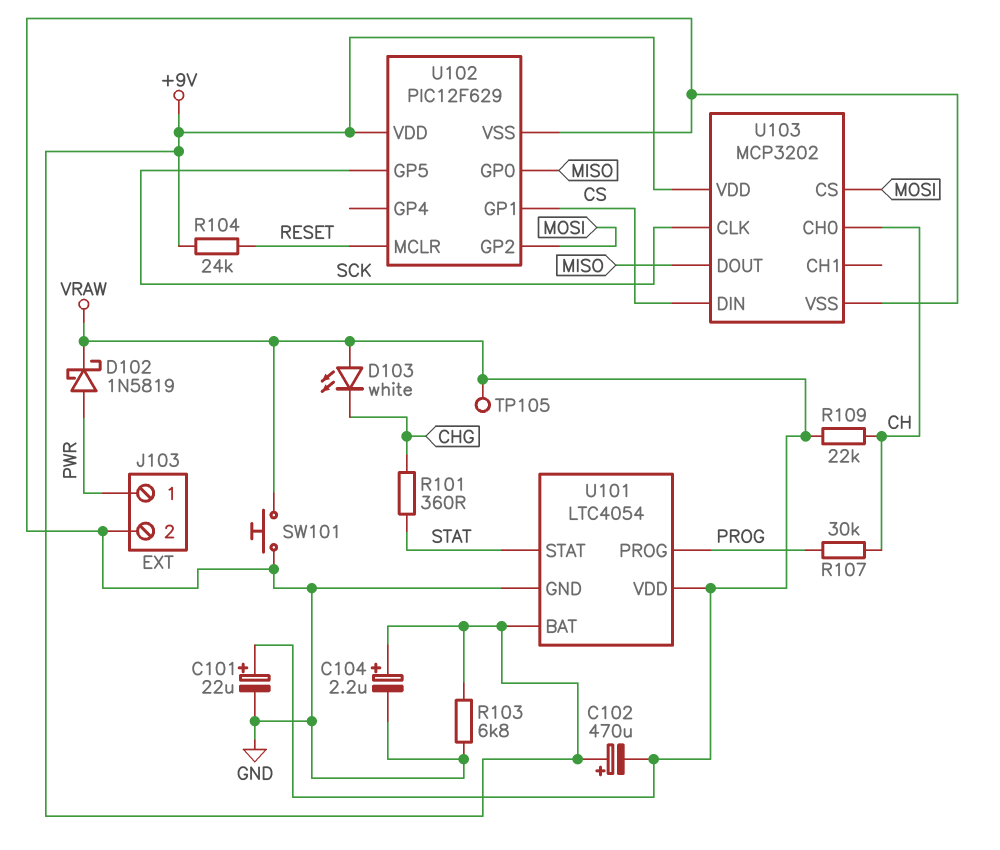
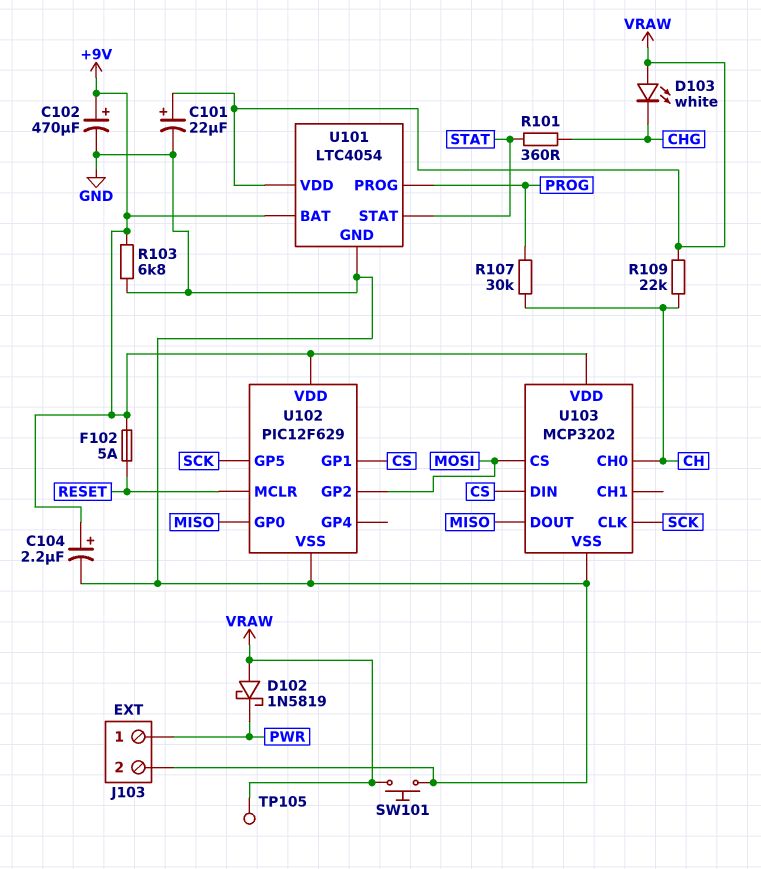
C102: 470uF (plus +9V, minus VRAW) -> 470uF (plus +9V, minus GND)
D102: schottky 1N5819 (A PWR, K VRAW) -> schottky 1N5819 (A VRAW, K PWR)
F102: none -> 5A (+9V, RESET)
R104: 24k (+9V, RESET) -> none

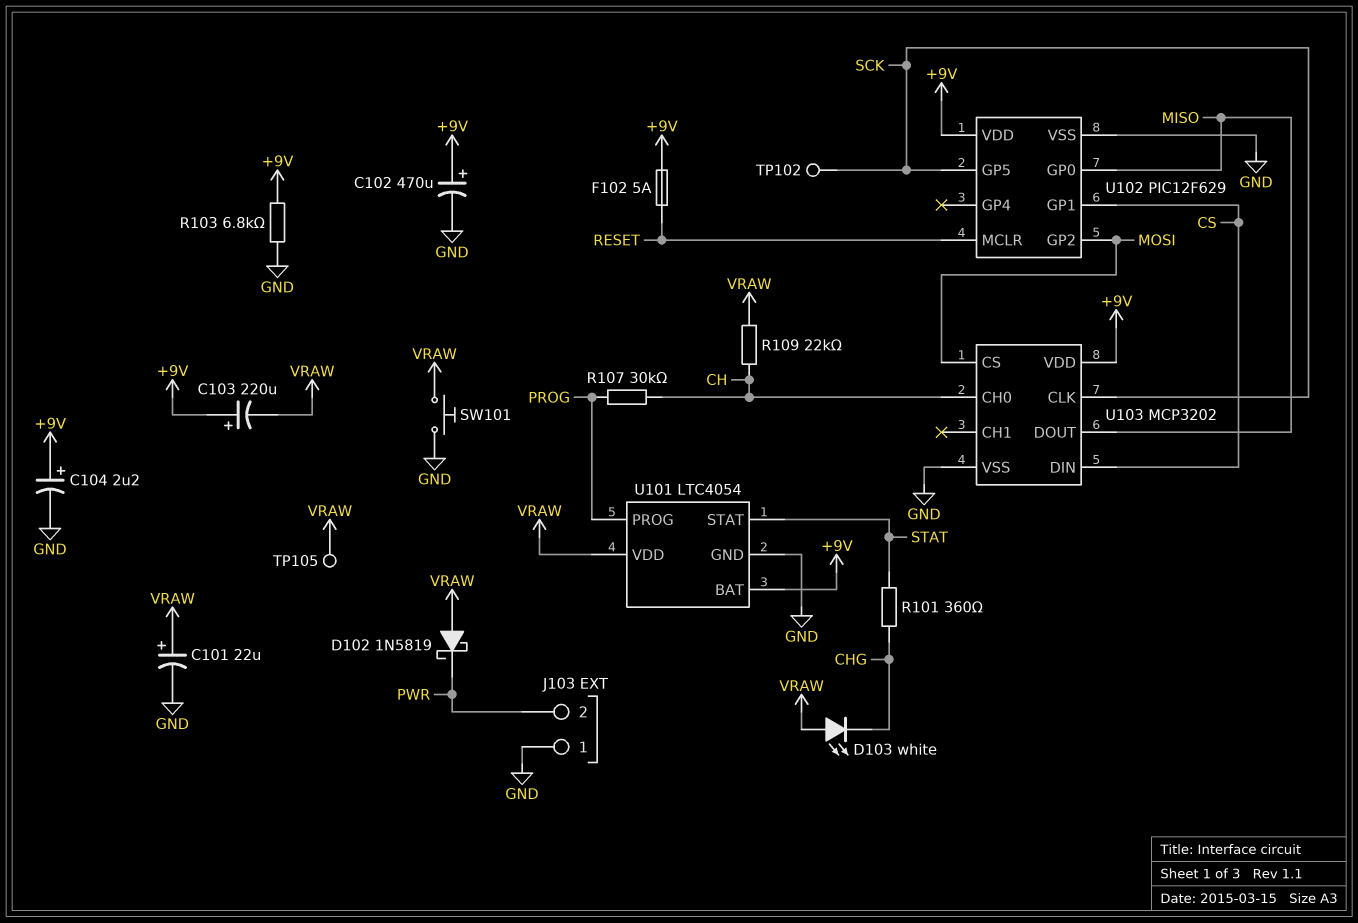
C103: none -> 220uF (plus +9V, minus VRAW)
J103 pin 1: PWR -> GND
J103 pin 2: GND -> PWR
TP102: none -> test point (SCK)

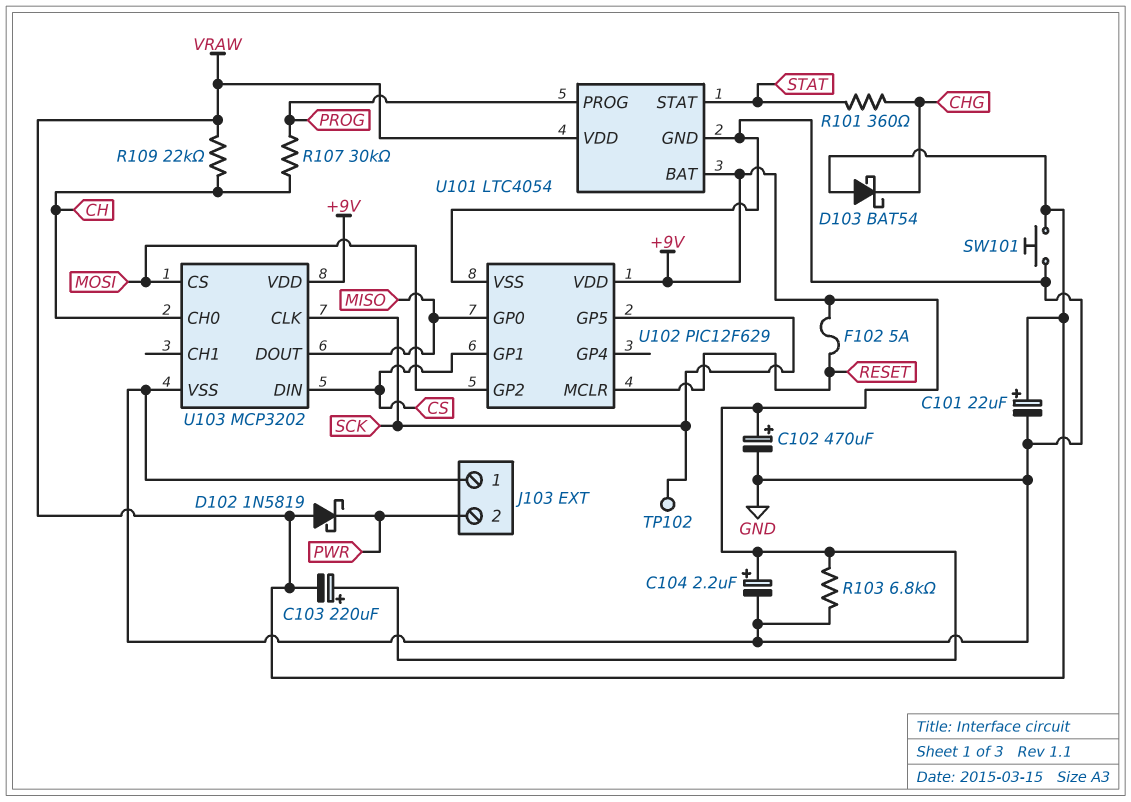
D103: LED white (A VRAW, K CHG) -> schottky BAT54 (A VRAW, K CHG)
TP105: test point (VRAW) -> none

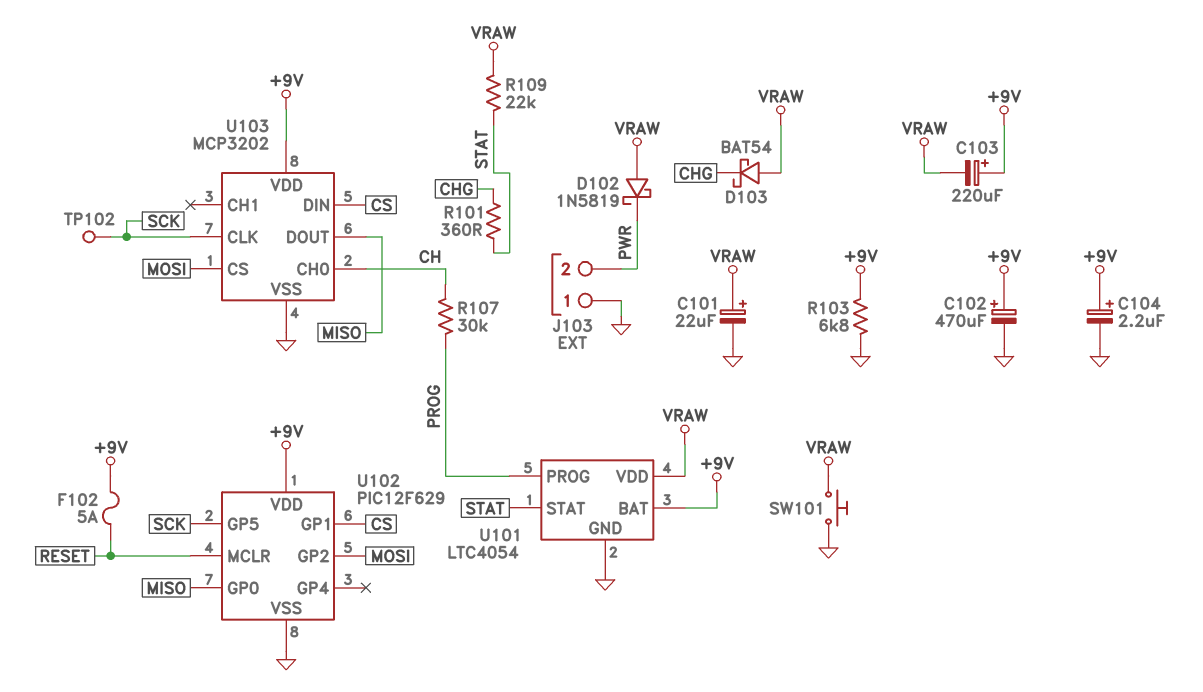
R109: 22k (CH, VRAW) -> 22k (STAT, VRAW)

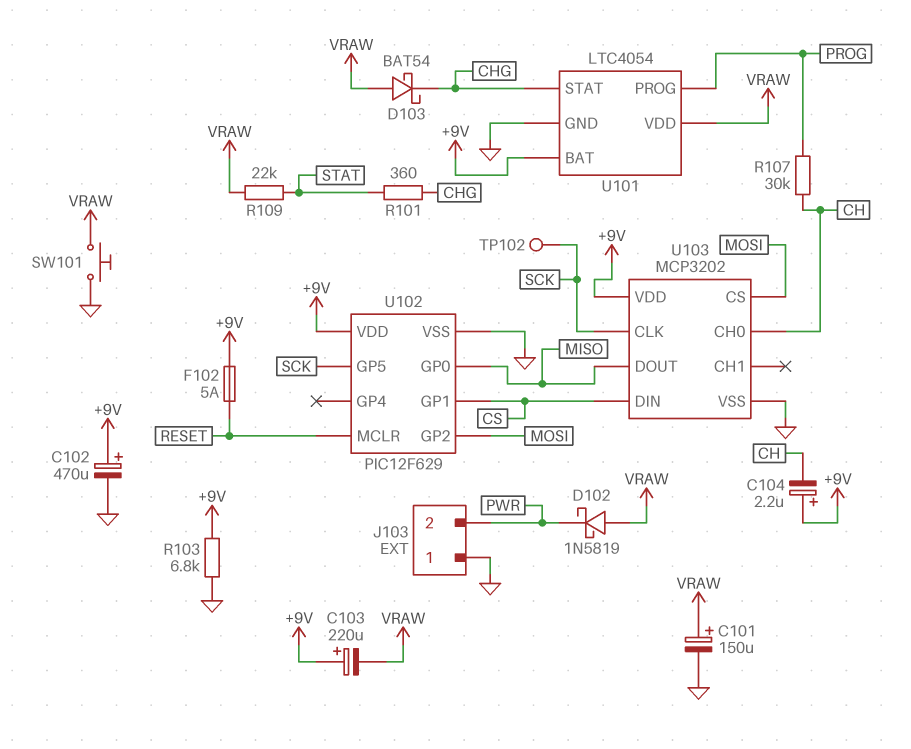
C101: 22uF (plus VRAW, minus GND) -> 150uF (plus VRAW, minus GND)
C104: 2.2uF (plus +9V, minus GND) -> 2.2uF (plus +9V, minus CH)
U101 pin STAT: STAT -> CHG

